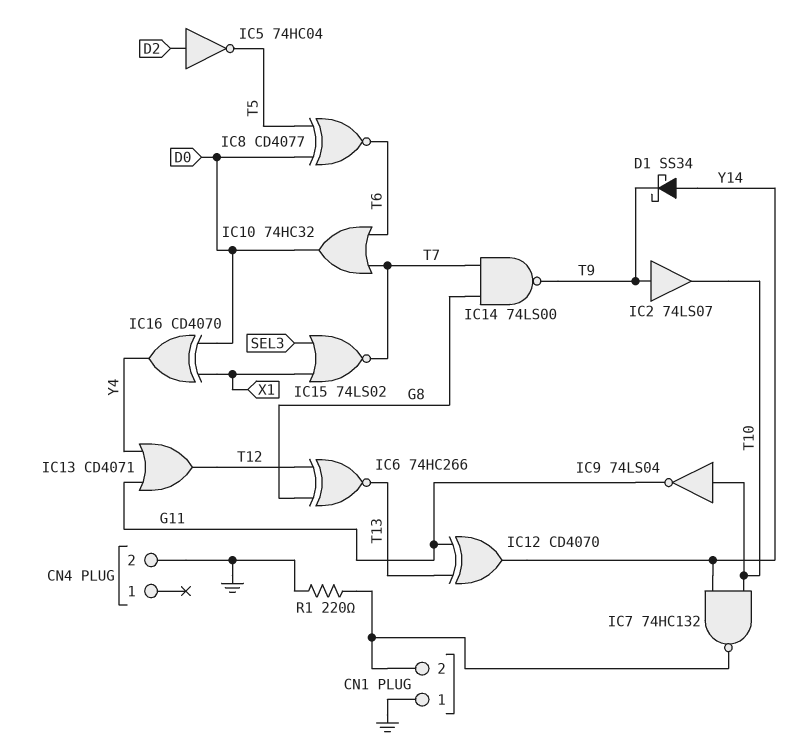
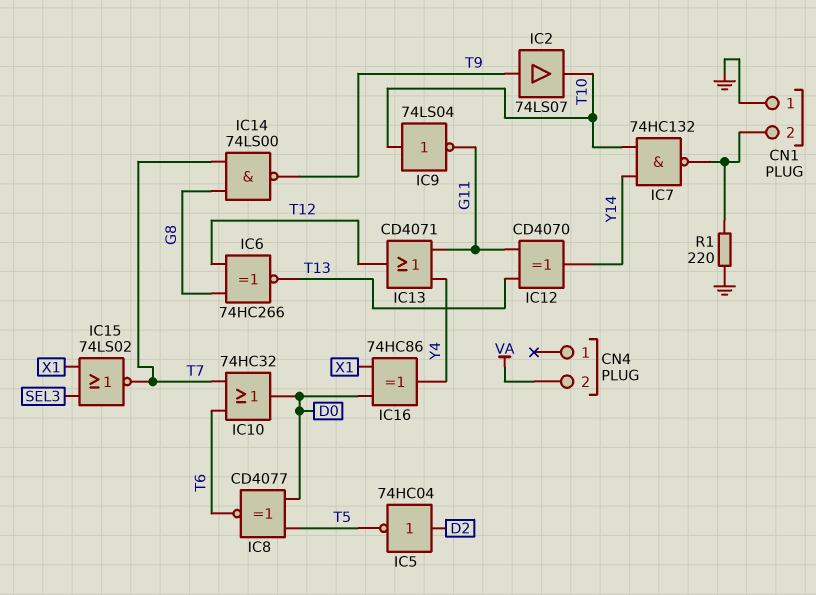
CN4 pin 2: GND -> VA
D1: schottky SS34 (A Y14, K T9) -> none
IC16: XOR CD4070 (in D0, in X1, out Y4) -> XOR 74HC86 (in D0, in X1, out Y4)

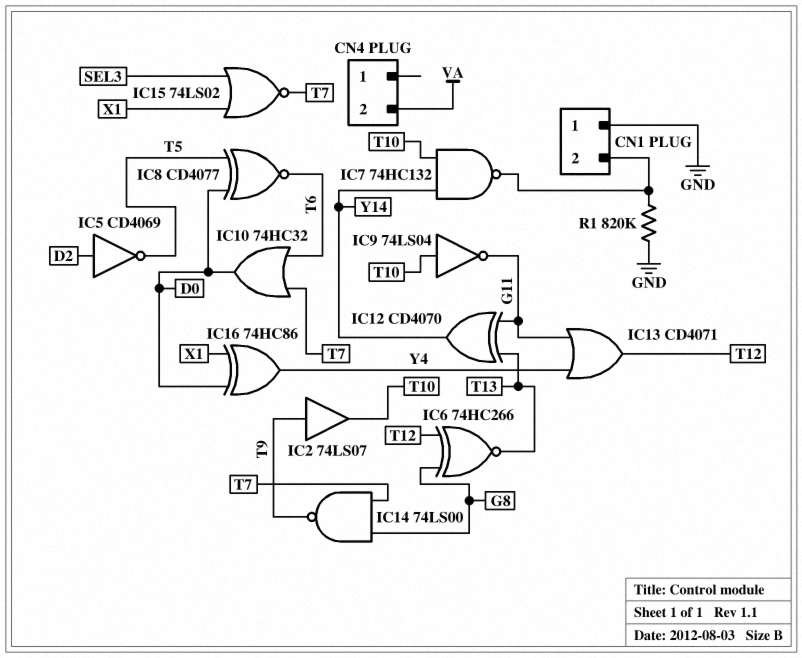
IC5: NOT 74HC04 (in D2, out T5) -> NOT CD4069 (in D2, out T5)
R1: 220 (CN1/2, GND) -> 820k (CN1/2, GND)

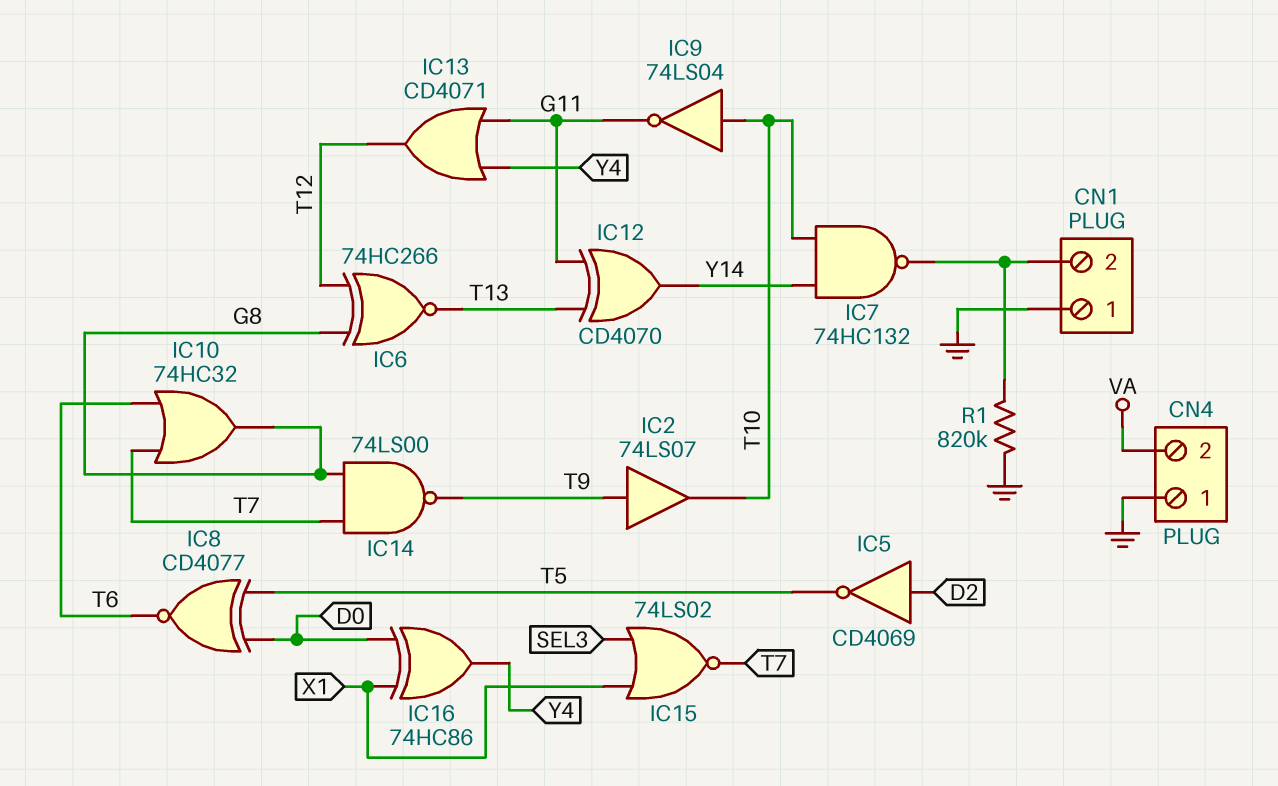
CN4 pin 1: none -> GND
IC10: OR 74HC32 (in T6, in T7, out D0) -> OR 74HC32 (in T6, in T7, out G8)

